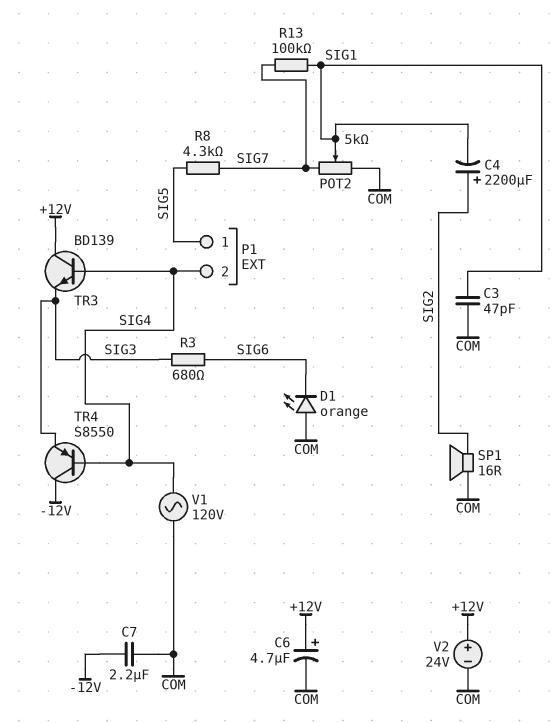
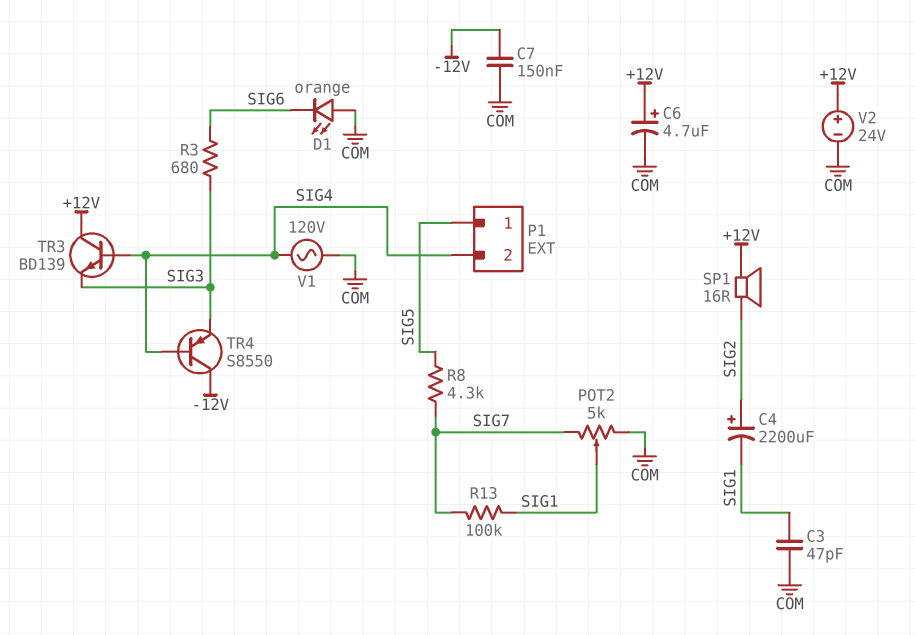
C7: 2.2uF (-12V, COM) -> 150nF (-12V, COM)
SP1: speaker 16R (COM, SIG2) -> speaker 16R (+12V, SIG2)

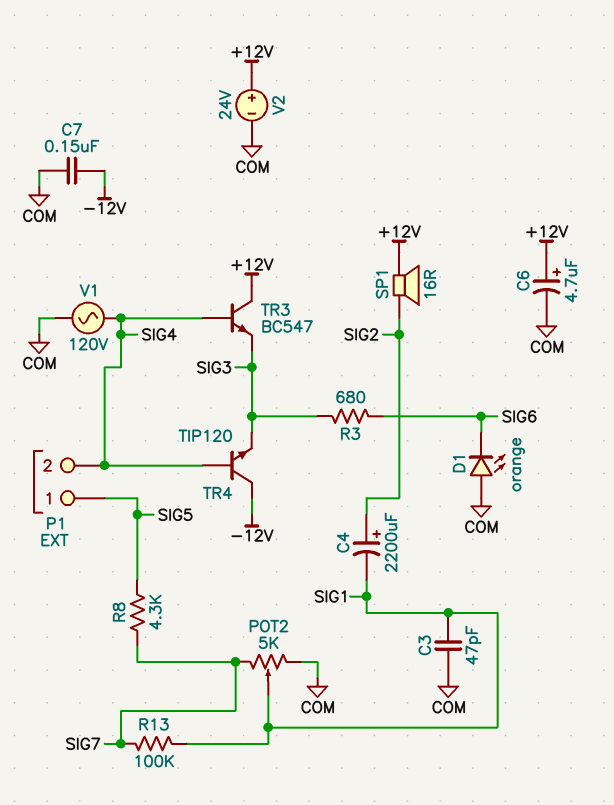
TR3: NPN BD139 (B SIG4, C +12V, E SIG3) -> NPN BC547 (B SIG4, C +12V, E SIG3)
TR4: PNP S8550 (B SIG4, C -12V, E SIG3) -> NPN TIP120 (B SIG4, C -12V, E SIG3)

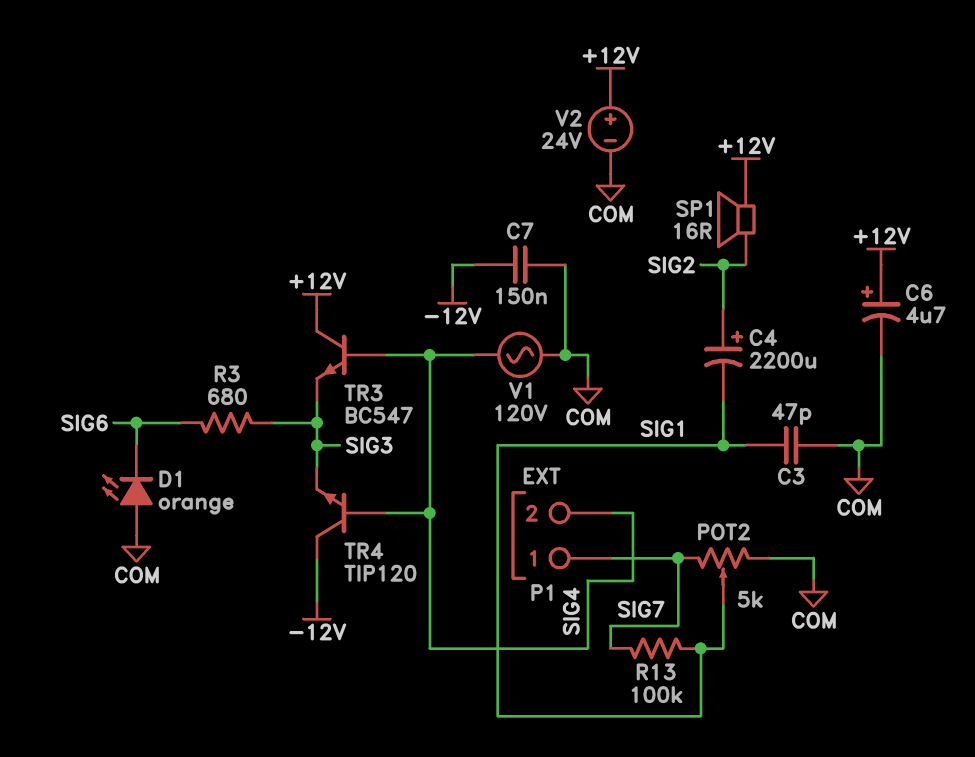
P1 pin 1: SIG5 -> SIG7
R8: 4.3k (SIG5, SIG7) -> none

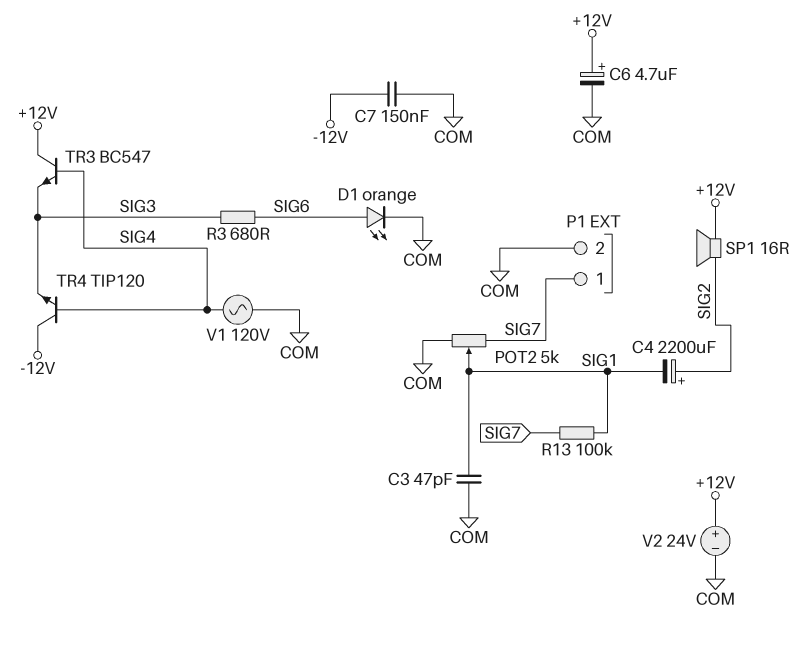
D1: LED orange (A COM, K SIG6) -> LED orange (A SIG6, K COM)
P1 pin 2: SIG4 -> COM

